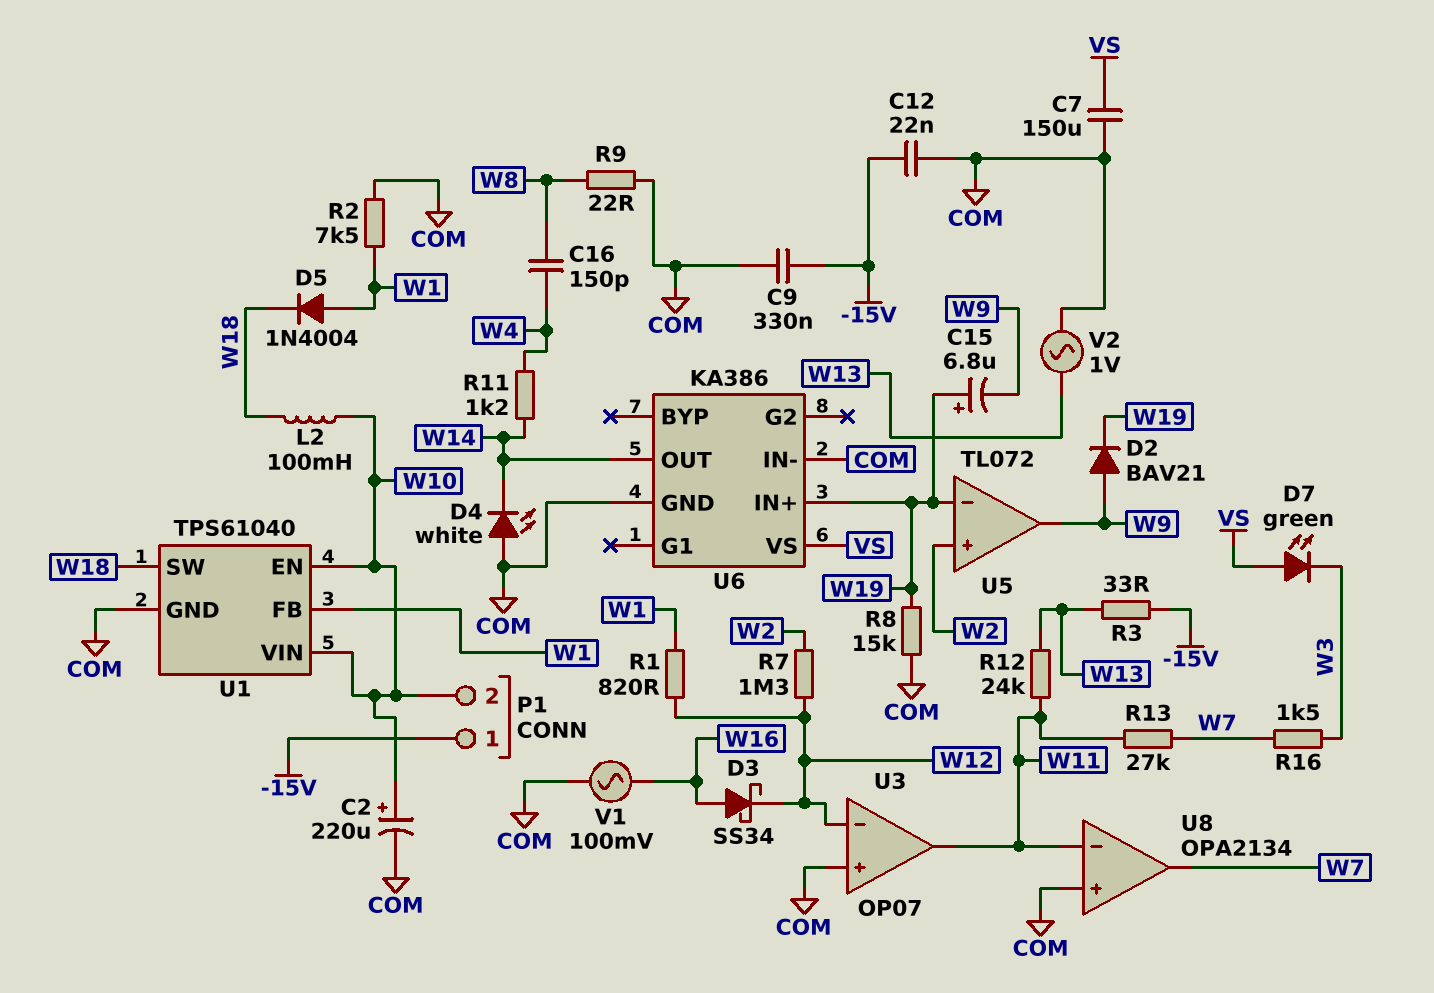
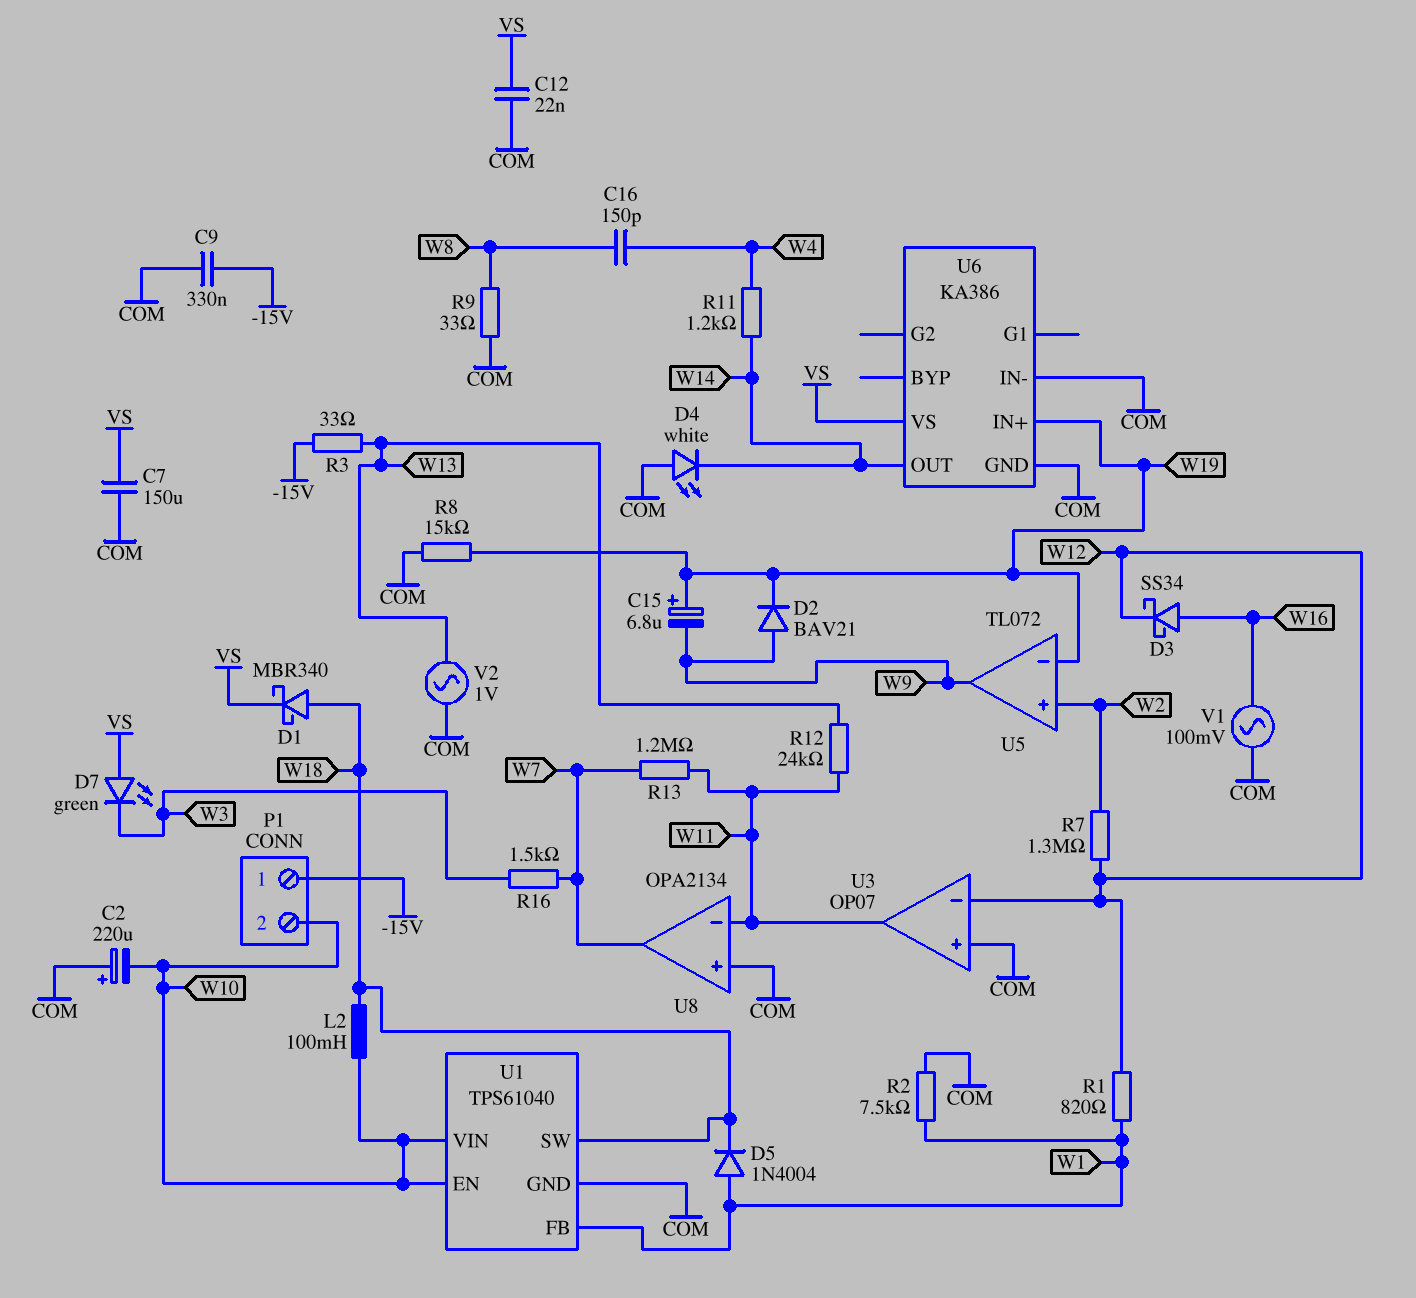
C2: 220uF (plus W10, minus COM) -> 220uF (plus COM, minus W10)
C12: 22nF (-15V, COM) -> 22nF (COM, VS)
D1: none -> schottky MBR340 (A W18, K VS)
R9: 22 (COM, W8) -> 33 (COM, W8)
R13: 27k (W7, W11) -> 1.2M (W7, W11)

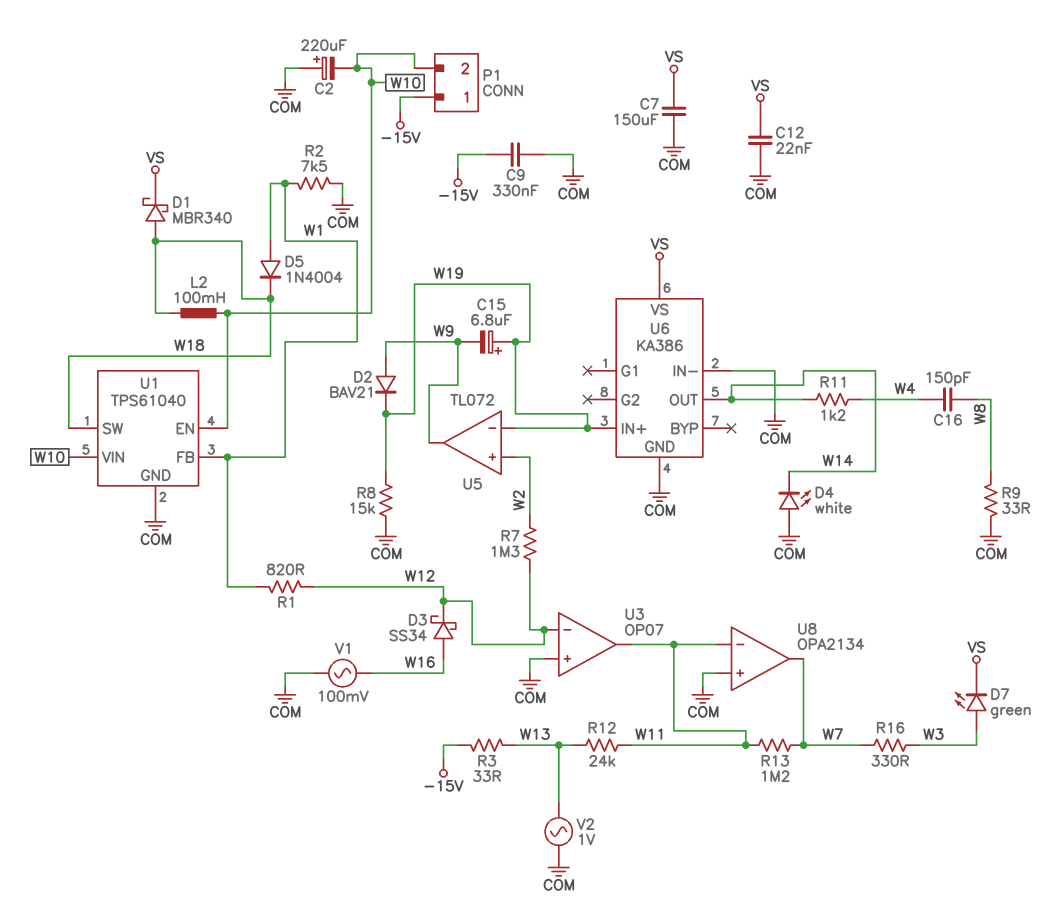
D7: LED green (A VS, K W3) -> LED green (A W3, K VS)
R16: 1.5k (W3, W7) -> 330 (W3, W7)

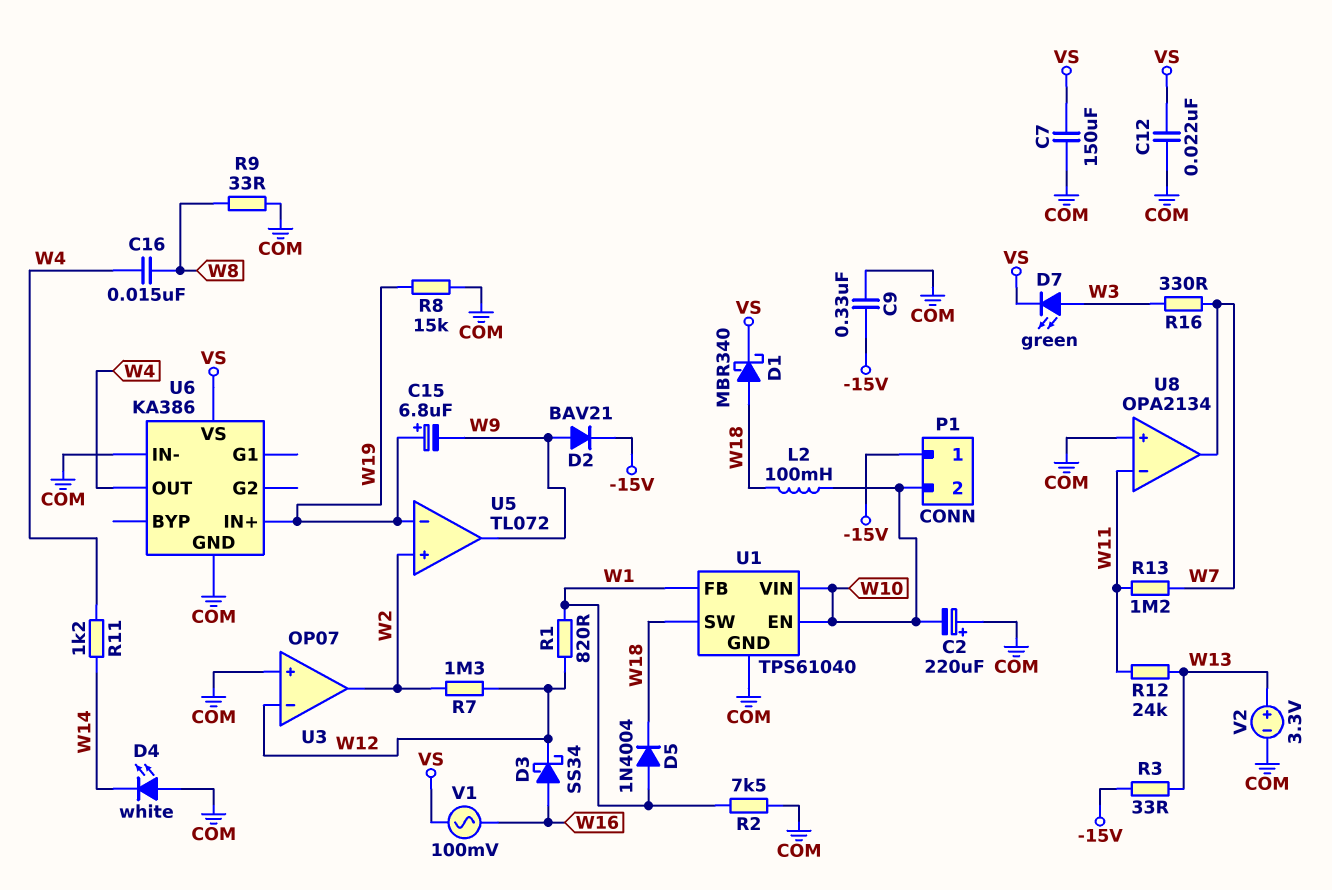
C16: 150pF (W4, W8) -> 15nF (W4, W8)
D2: diode BAV21 (A W9, K W19) -> diode BAV21 (A W9, K -15V)
U3 pin out: W11 -> W2
U6 pin OUT: W14 -> W4
V1: AC 100mV (COM, W16) -> AC 100mV (VS, W16)
V2: AC 1V (COM, W13) -> 3.3V (plus W13, minus COM)

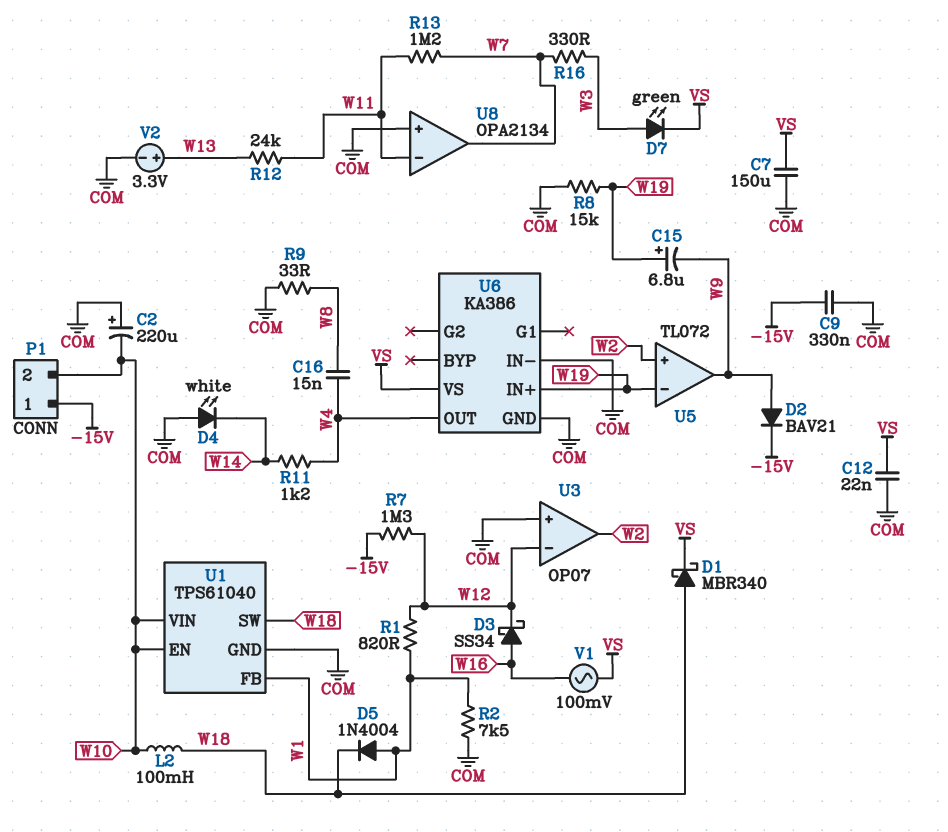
R3: 33 (-15V, W13) -> none
R7: 1.3M (W2, W12) -> 1.3M (-15V, W12)

